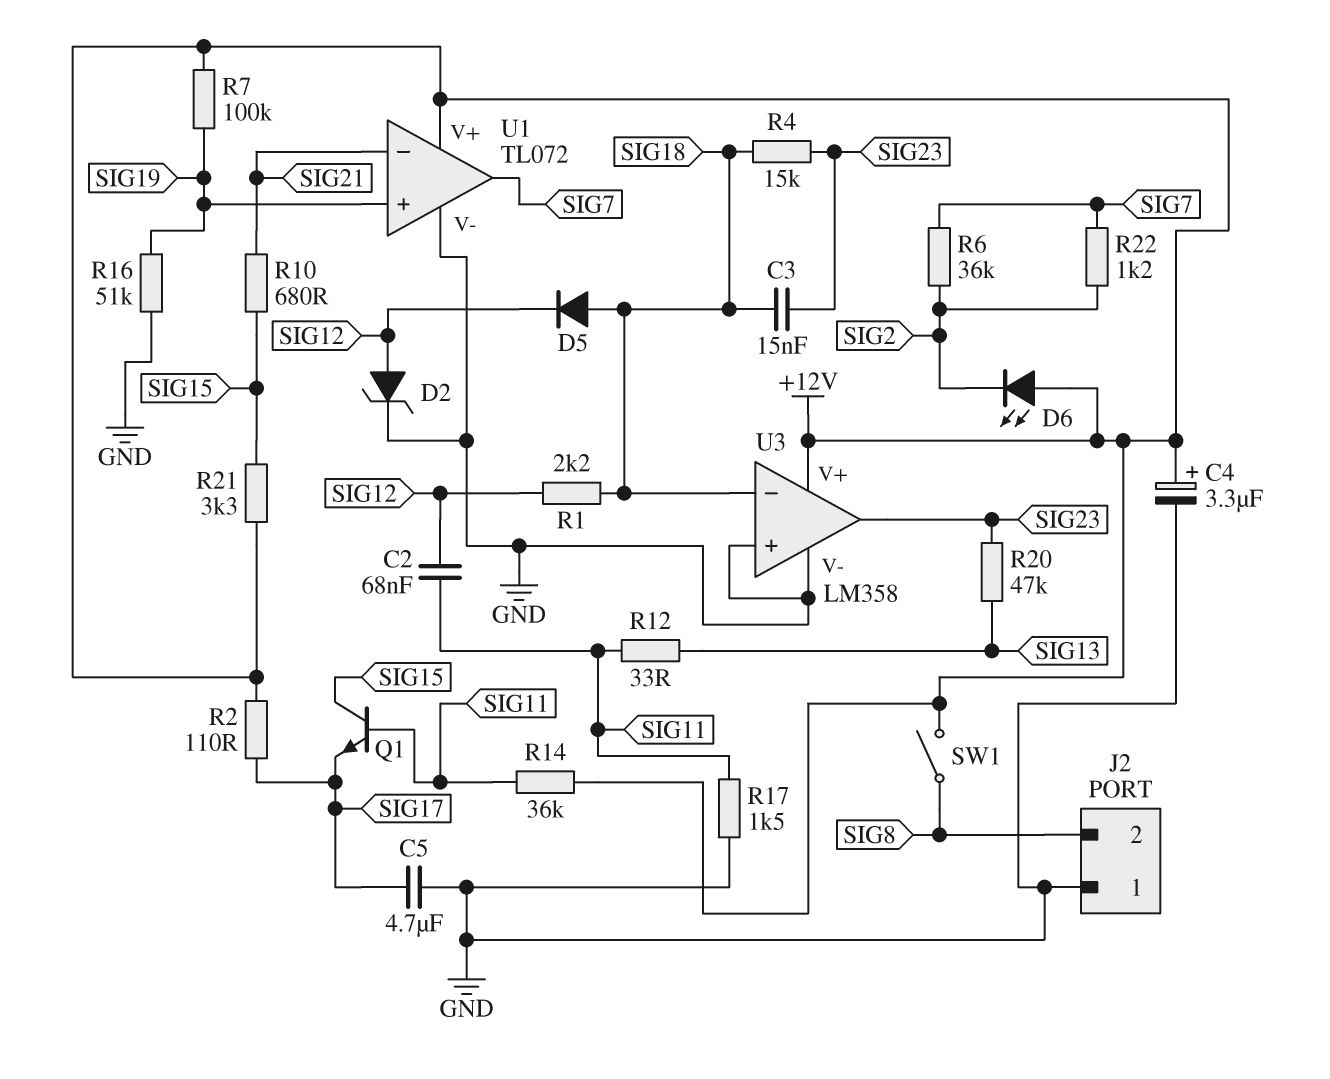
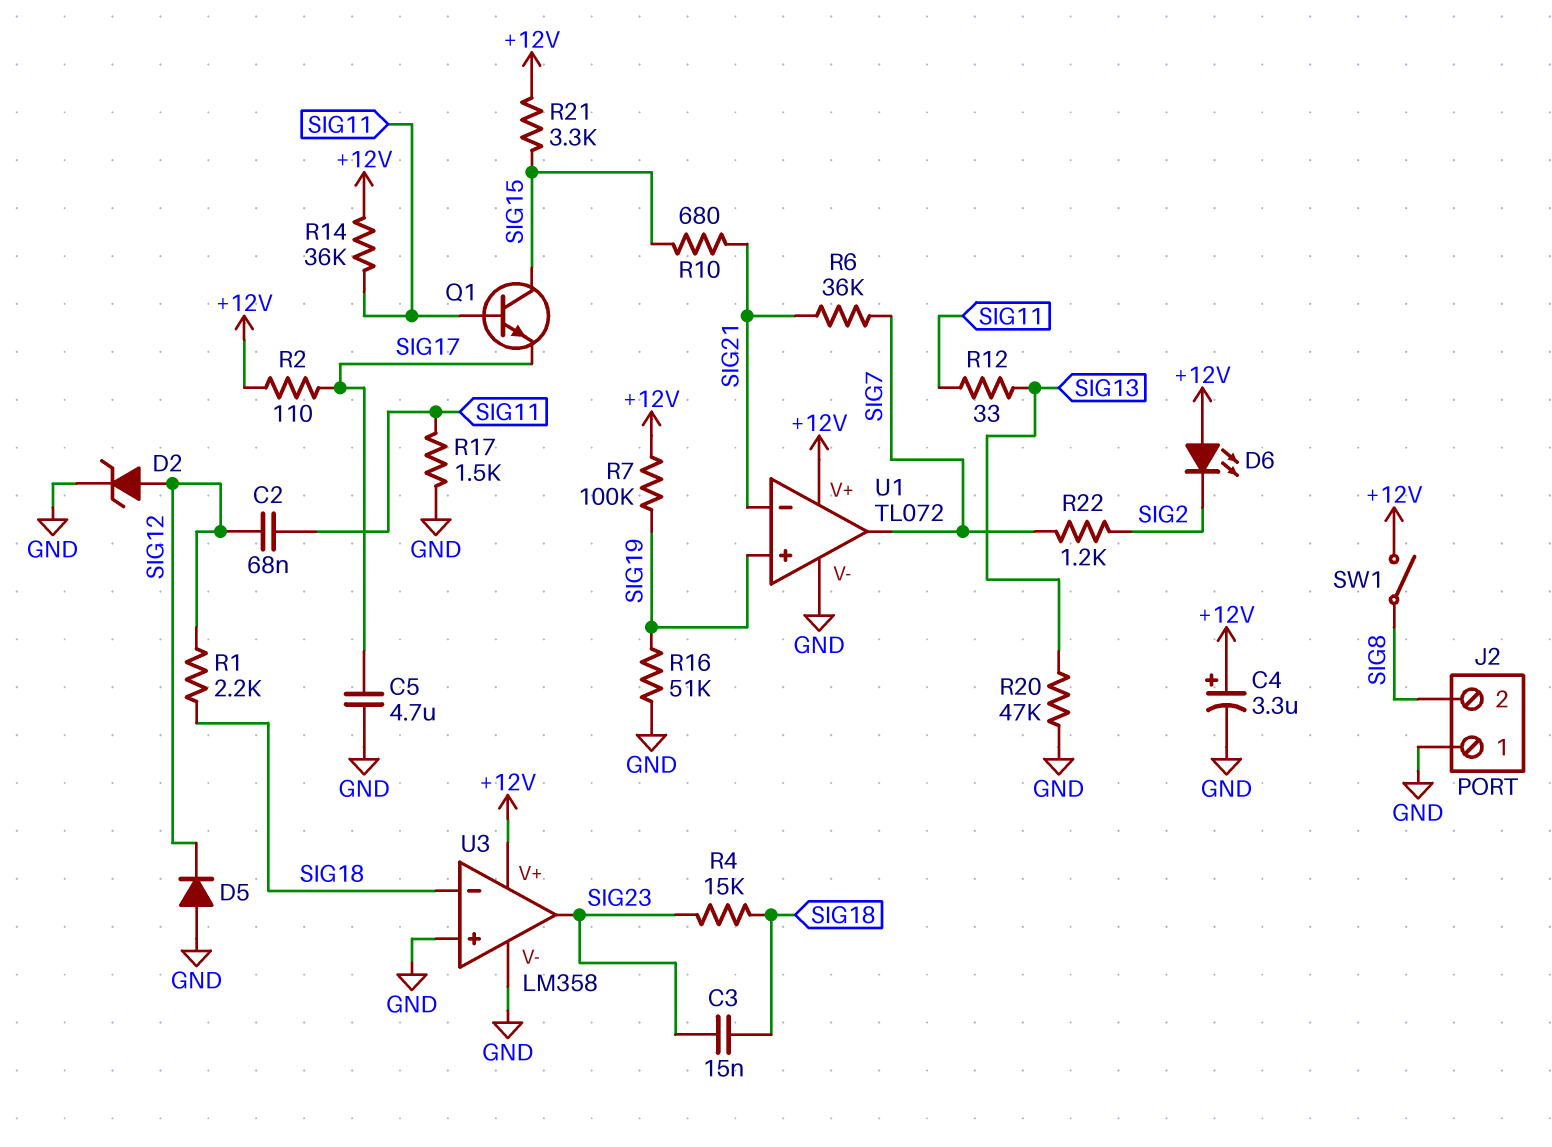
D5: diode (A SIG18, K SIG12) -> diode (A GND, K SIG12)
R6: 36k (SIG2, SIG7) -> 36k (SIG7, SIG21)
R20: 47k (SIG13, SIG23) -> 47k (GND, SIG13)

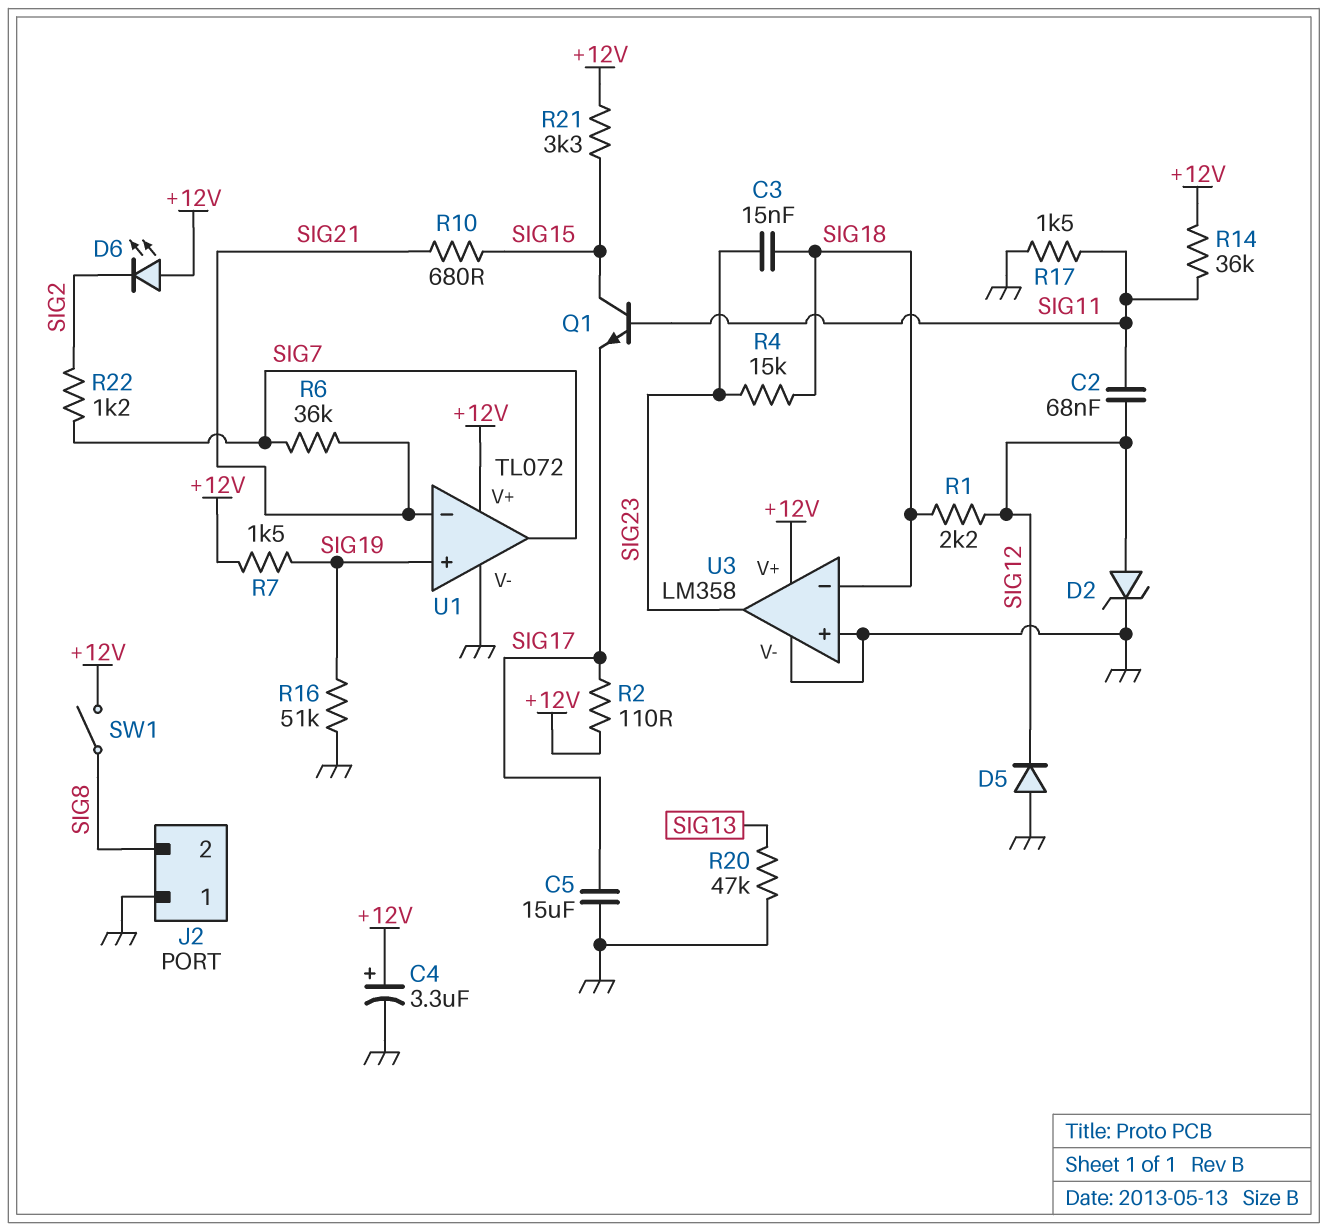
C5: 4.7uF (GND, SIG17) -> 15uF (GND, SIG17)
R7: 100k (+12V, SIG19) -> 1.5k (+12V, SIG19)
R12: 33 (SIG11, SIG13) -> none

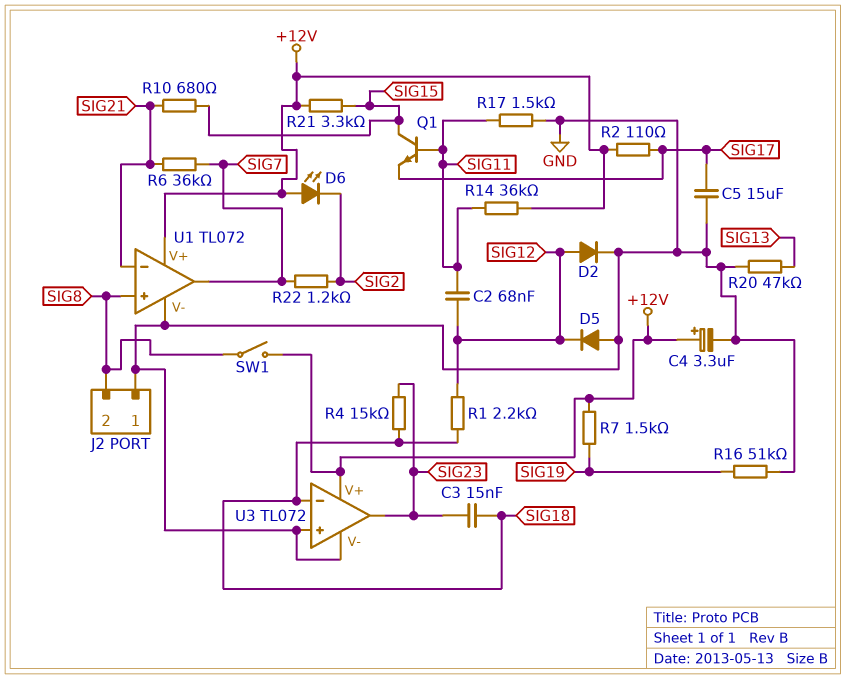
D2: zener (A SIG12, K GND) -> diode (A SIG12, K GND)
U1 pin in+: SIG19 -> SIG8
U3: LM358 -> TL072

